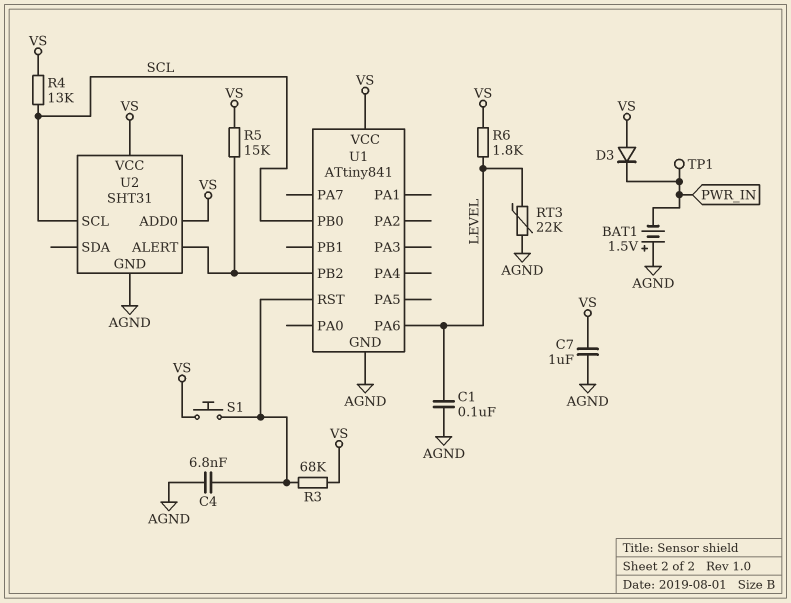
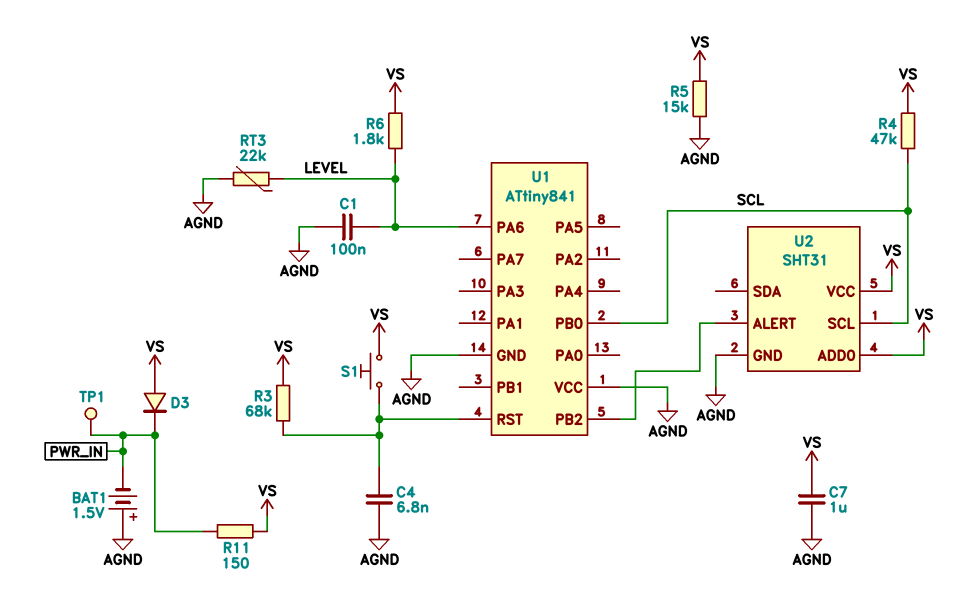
R4: 13k (SCL, VS) -> 47k (SCL, VS)
R5: 15k (U1/PB2, VS) -> 15k (AGND, VS)
R11: none -> 150 (PWR_IN, VS)
U1 pin VCC: VS -> AGND

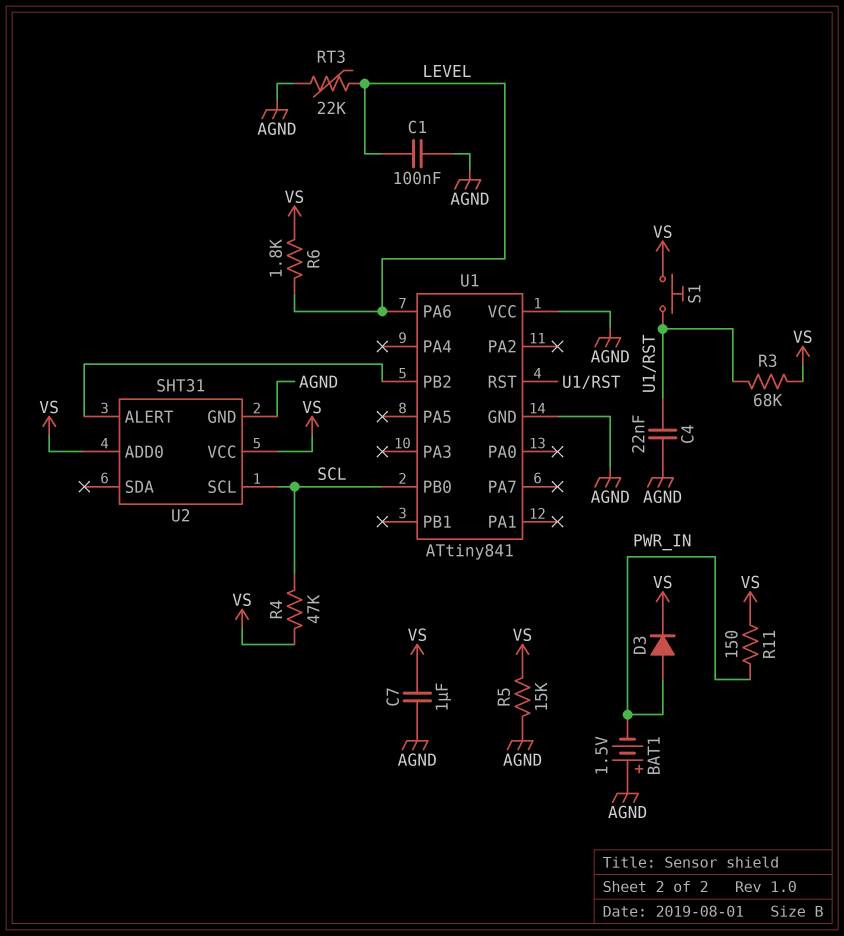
C4: 6.8nF (AGND, U1/RST) -> 22nF (AGND, U1/RST)
D3: diode (A VS, K PWR_IN) -> diode (A PWR_IN, K VS)
TP1: test point (PWR_IN) -> none

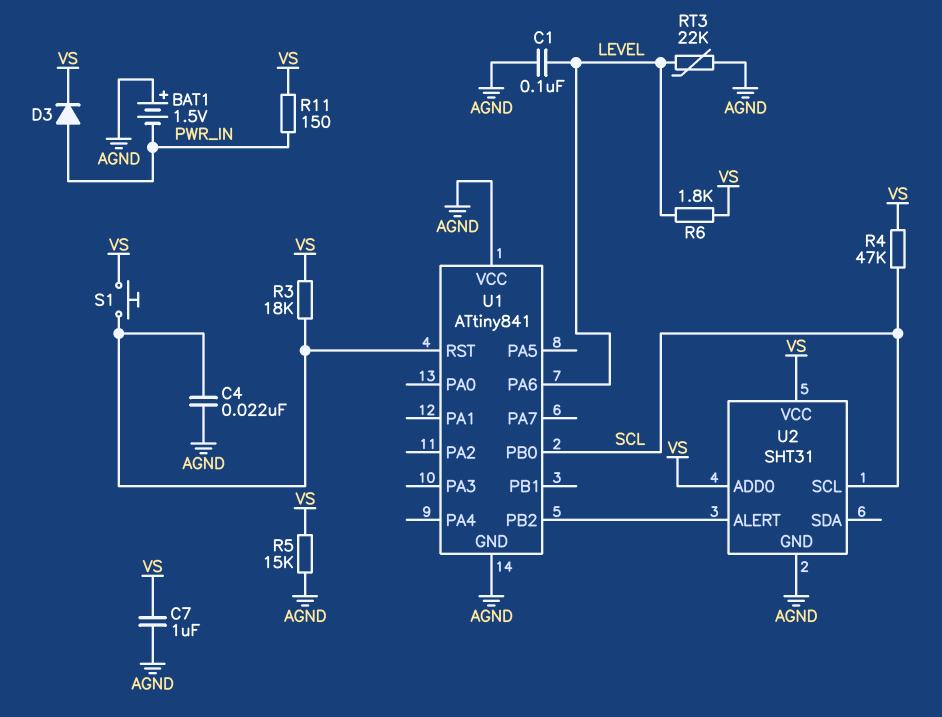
R3: 68k (U1/RST, VS) -> 18k (U1/RST, VS)

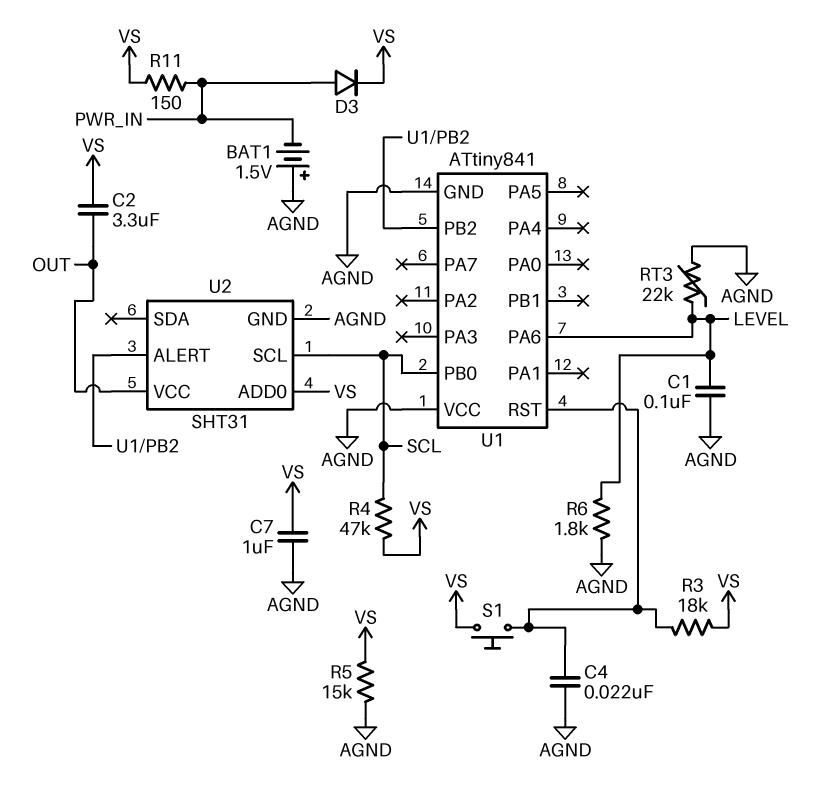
C2: none -> 3.3uF (OUT, VS)
R6: 1.8k (LEVEL, VS) -> 1.8k (AGND, LEVEL)
U2 pin VCC: VS -> OUT

